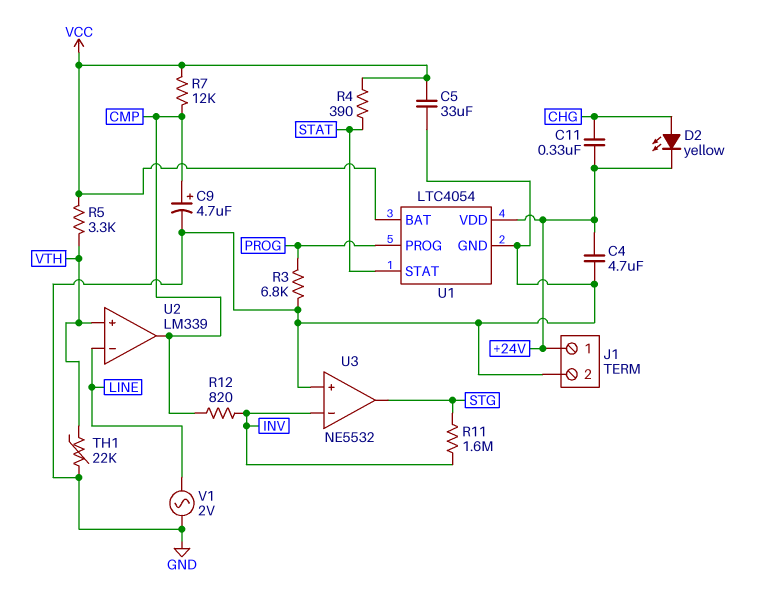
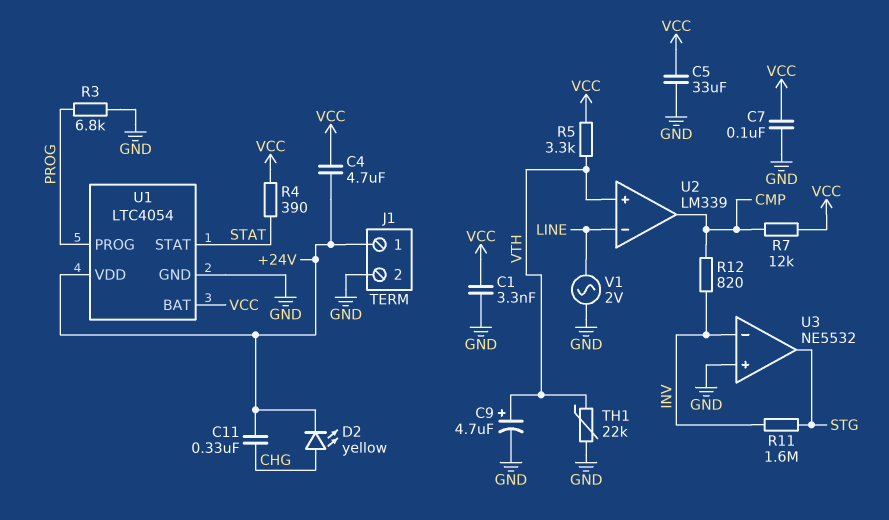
C1: none -> 3.3nF (GND, VCC)
C4: 4.7uF (+24V, GND) -> 4.7uF (+24V, VCC)
C7: none -> 100nF (GND, VCC)
C9: 4.7uF (plus CMP, minus GND) -> 4.7uF (plus VTH, minus GND)

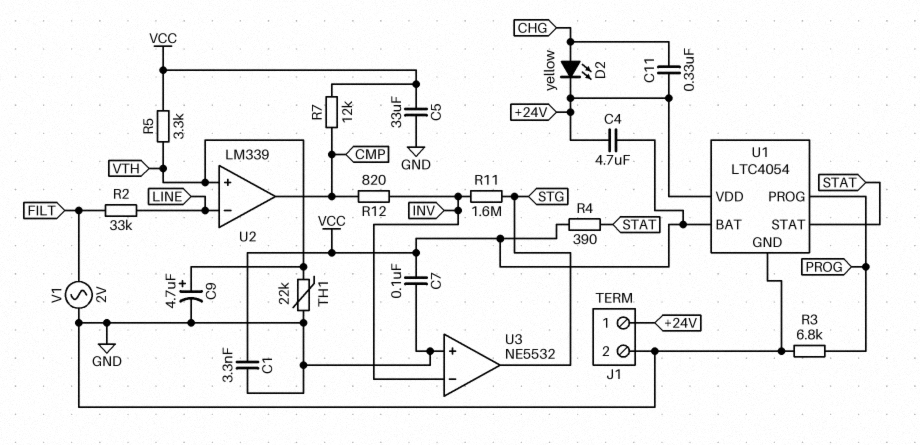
R2: none -> 33k (FILT, LINE)
V1: AC 2V (GND, LINE) -> AC 2V (FILT, GND)

